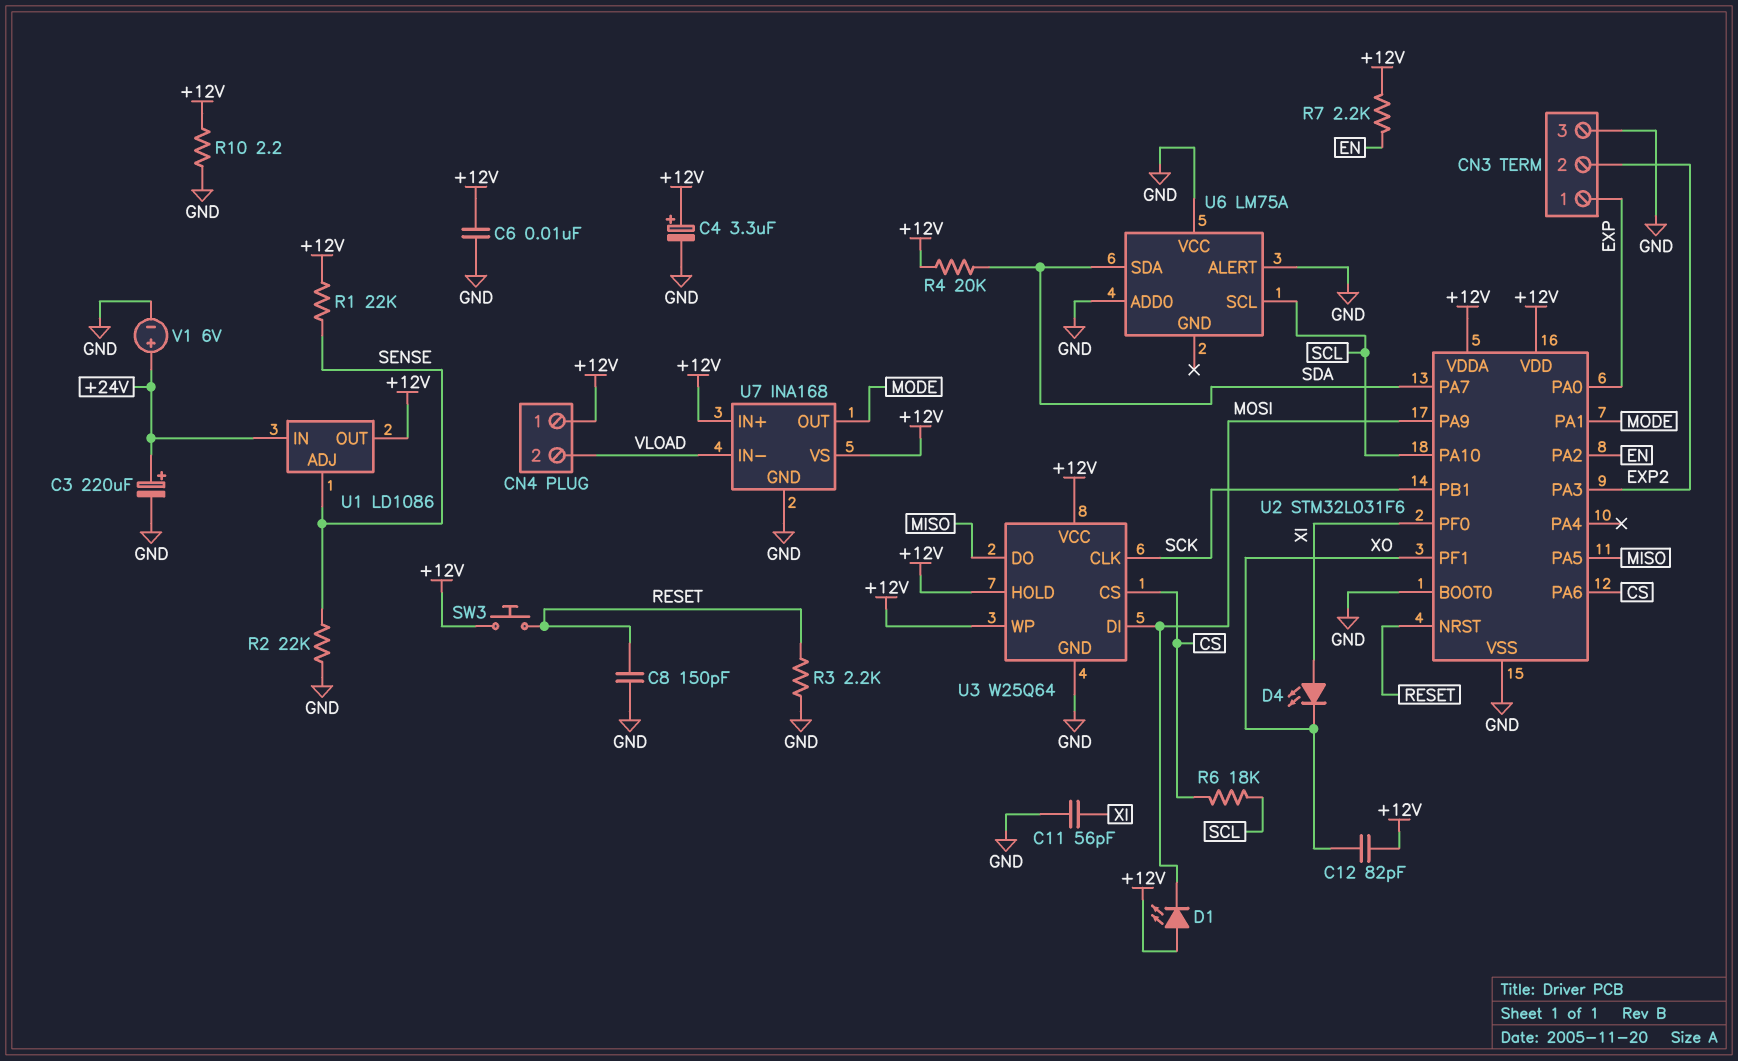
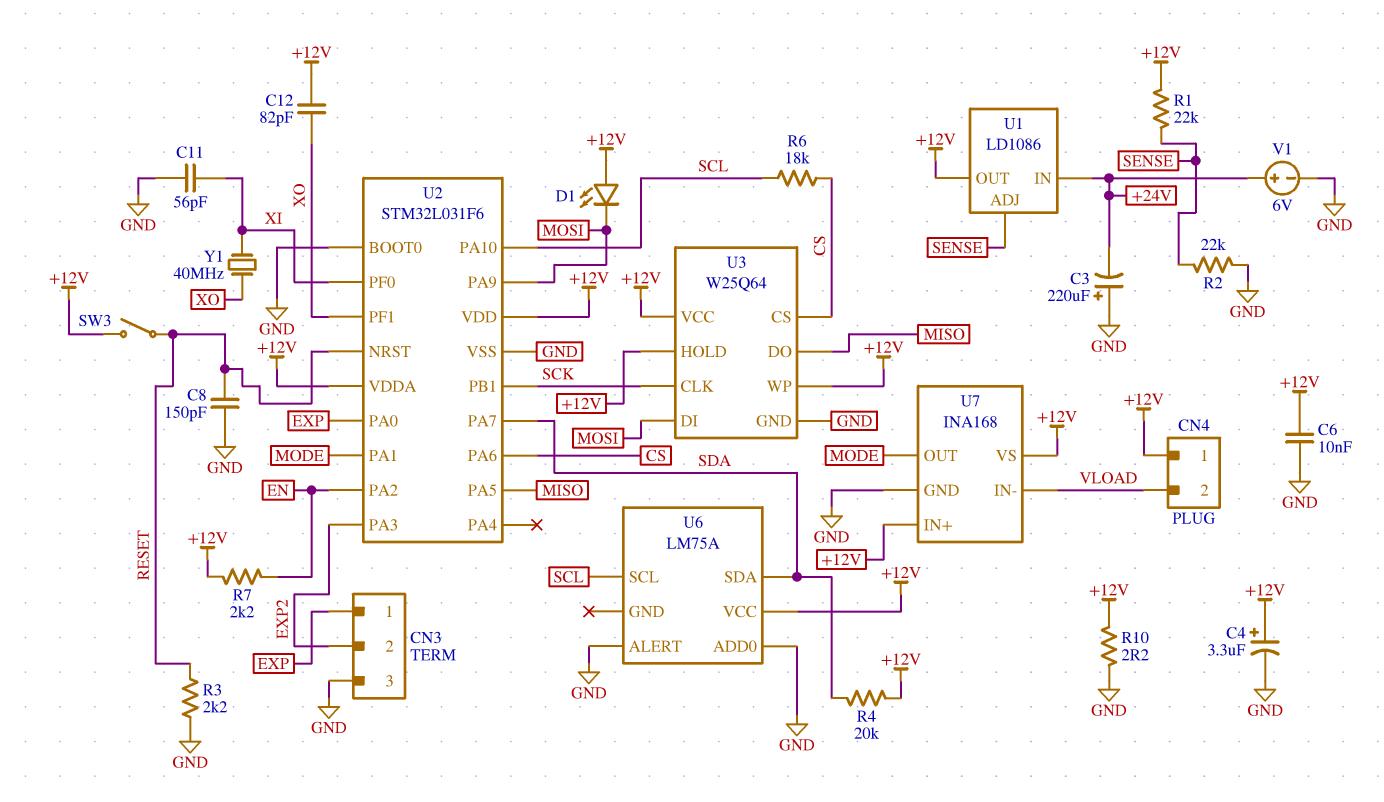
C3: 220uF (plus +24V, minus GND) -> 220uF (plus GND, minus +24V)
D4: LED (A XI, K XO) -> none
SW3: button (+12V, RESET) -> switch (+12V, RESET)
U6 pin VCC: GND -> +12V
Y1: none -> 40MHz (XI, XO)

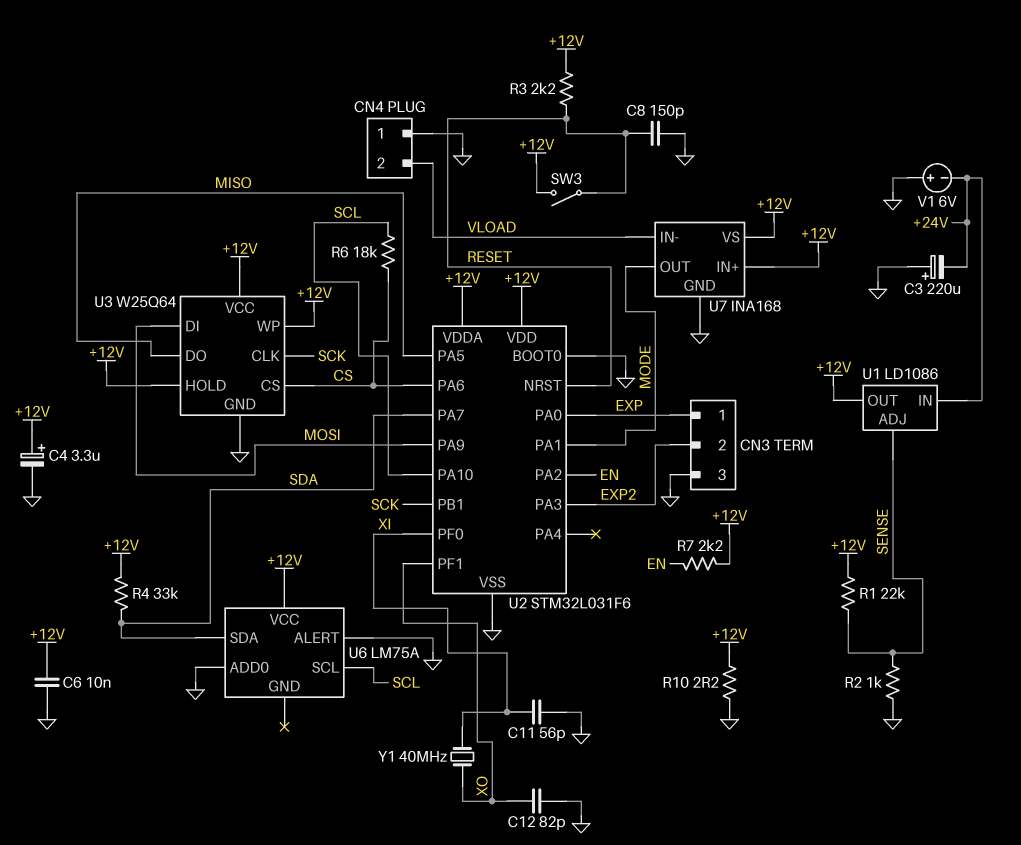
C12: 82pF (+12V, XO) -> 82pF (GND, XO)
CN4 pin 1: +12V -> GND
D1: LED (A +12V, K MOSI) -> none
R2: 22k (GND, SENSE) -> 1k (GND, SENSE)
R3: 2.2k (GND, RESET) -> 2.2k (+12V, RESET)
R4: 20k (+12V, SDA) -> 33k (+12V, SDA)
V1: 6V (plus +24V, minus GND) -> 6V (plus GND, minus +24V)

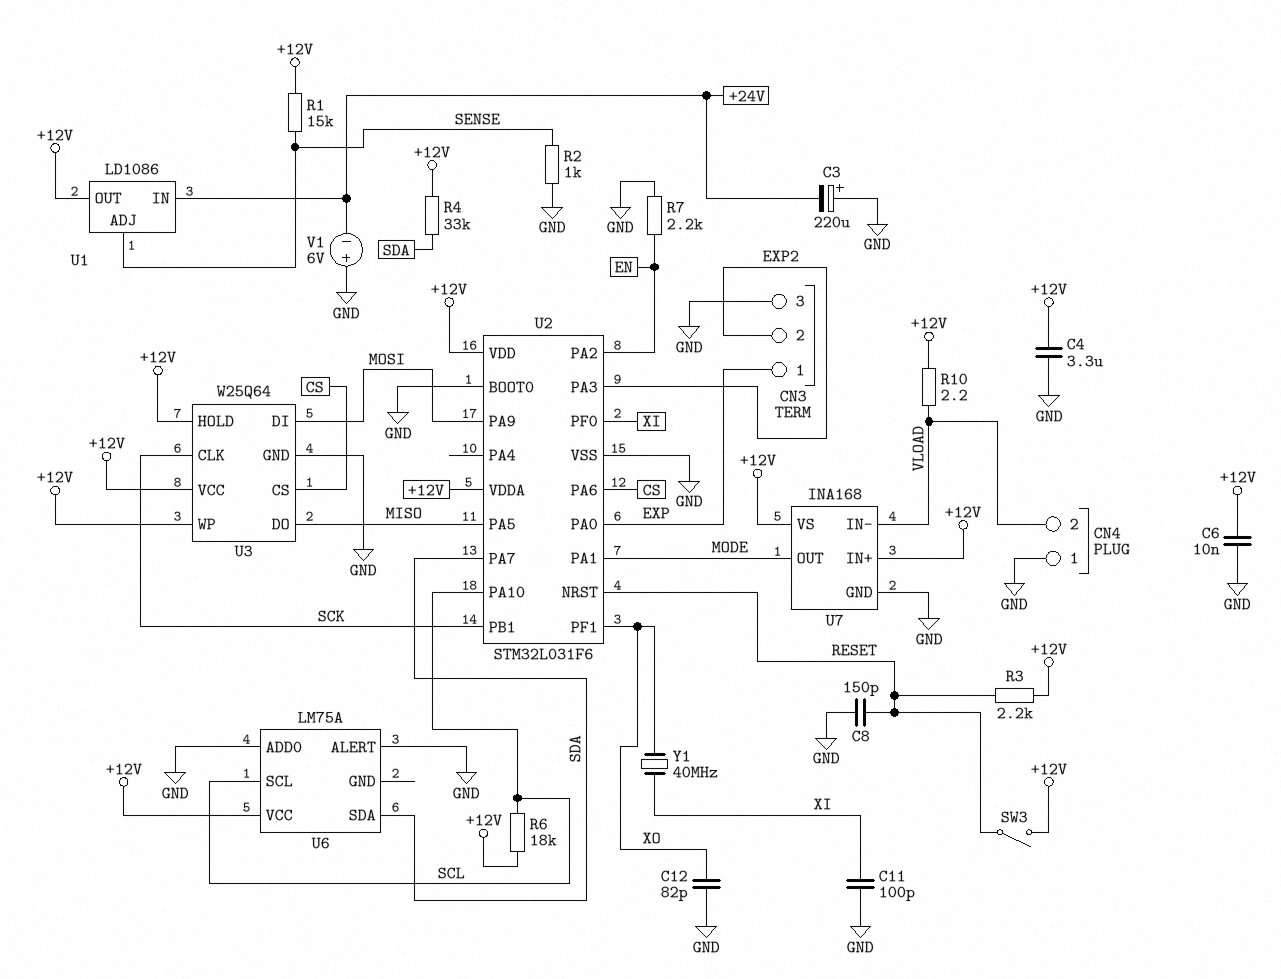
C4: 3.3uF (plus +12V, minus GND) -> 3.3uF (+12V, GND)
C11: 56pF (GND, XI) -> 100pF (GND, XI)
R1: 22k (+12V, SENSE) -> 15k (+12V, SENSE)
R6: 18k (CS, SCL) -> 18k (+12V, SCL)
R7: 2.2k (+12V, EN) -> 2.2k (EN, GND)
R10: 2.2 (+12V, GND) -> 2.2 (+12V, VLOAD)

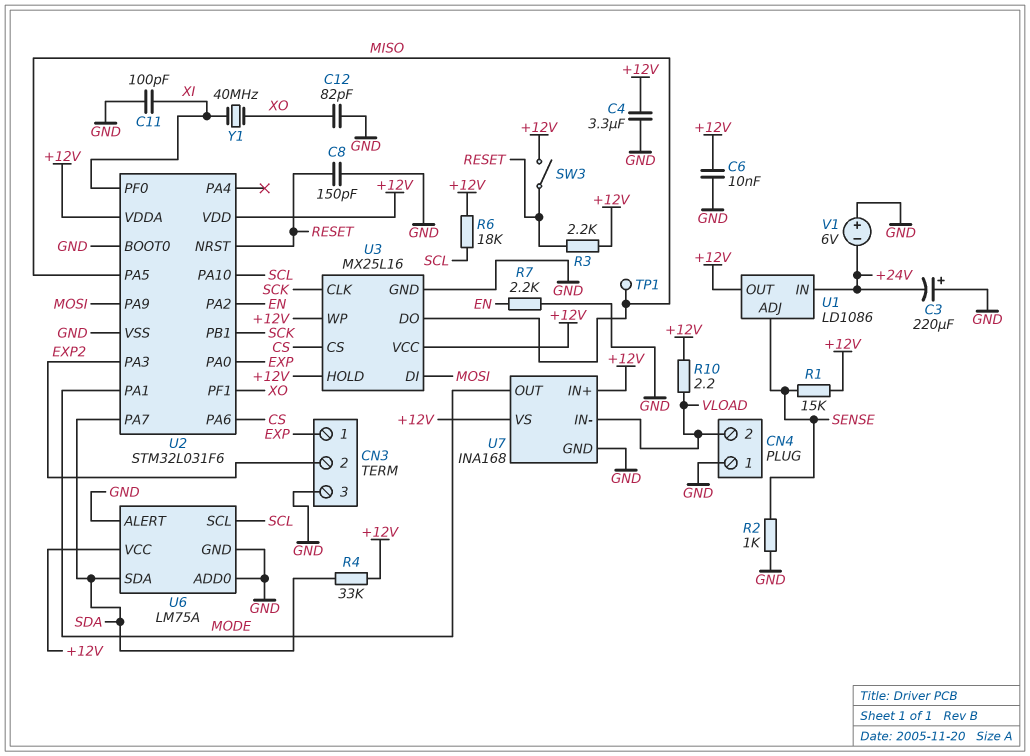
TP1: none -> test point (MISO)
U3: W25Q64 -> MX25L16
U6 pin GND: none -> GND

